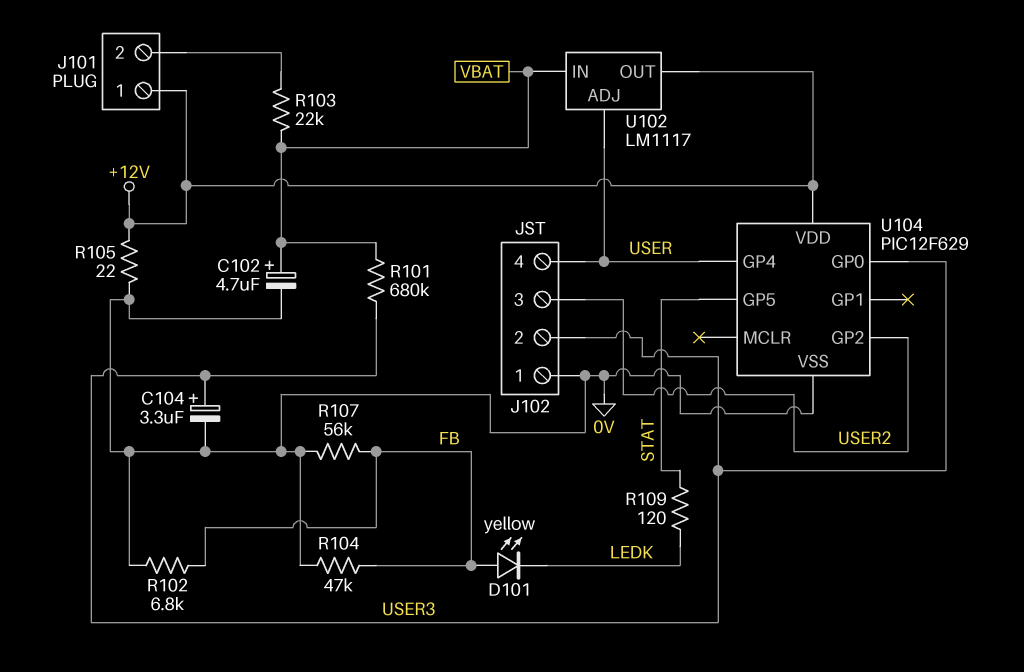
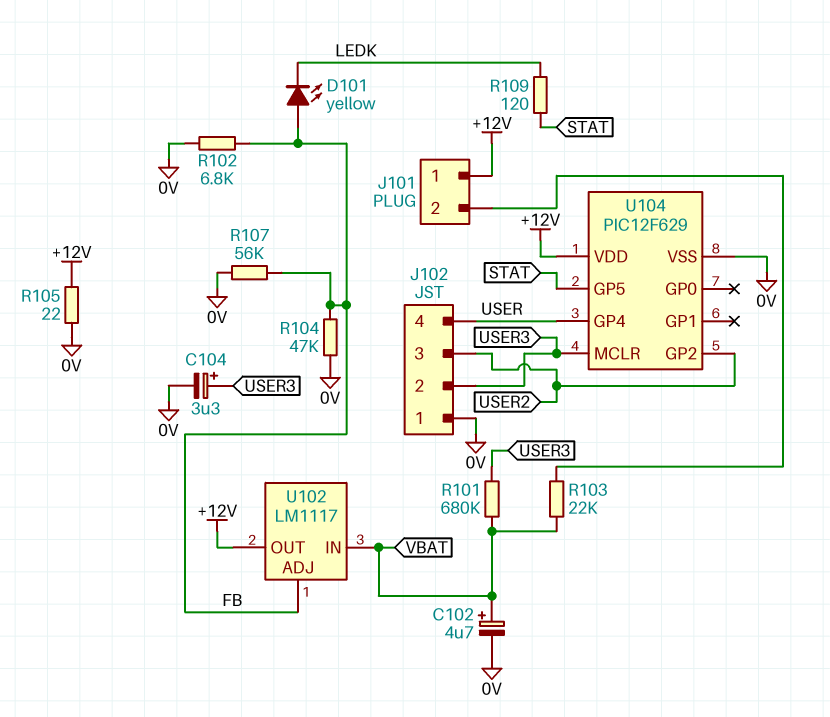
U102 pin ADJ: USER -> FB
U104 pin GP0: USER3 -> none
U104 pin MCLR: none -> USER3

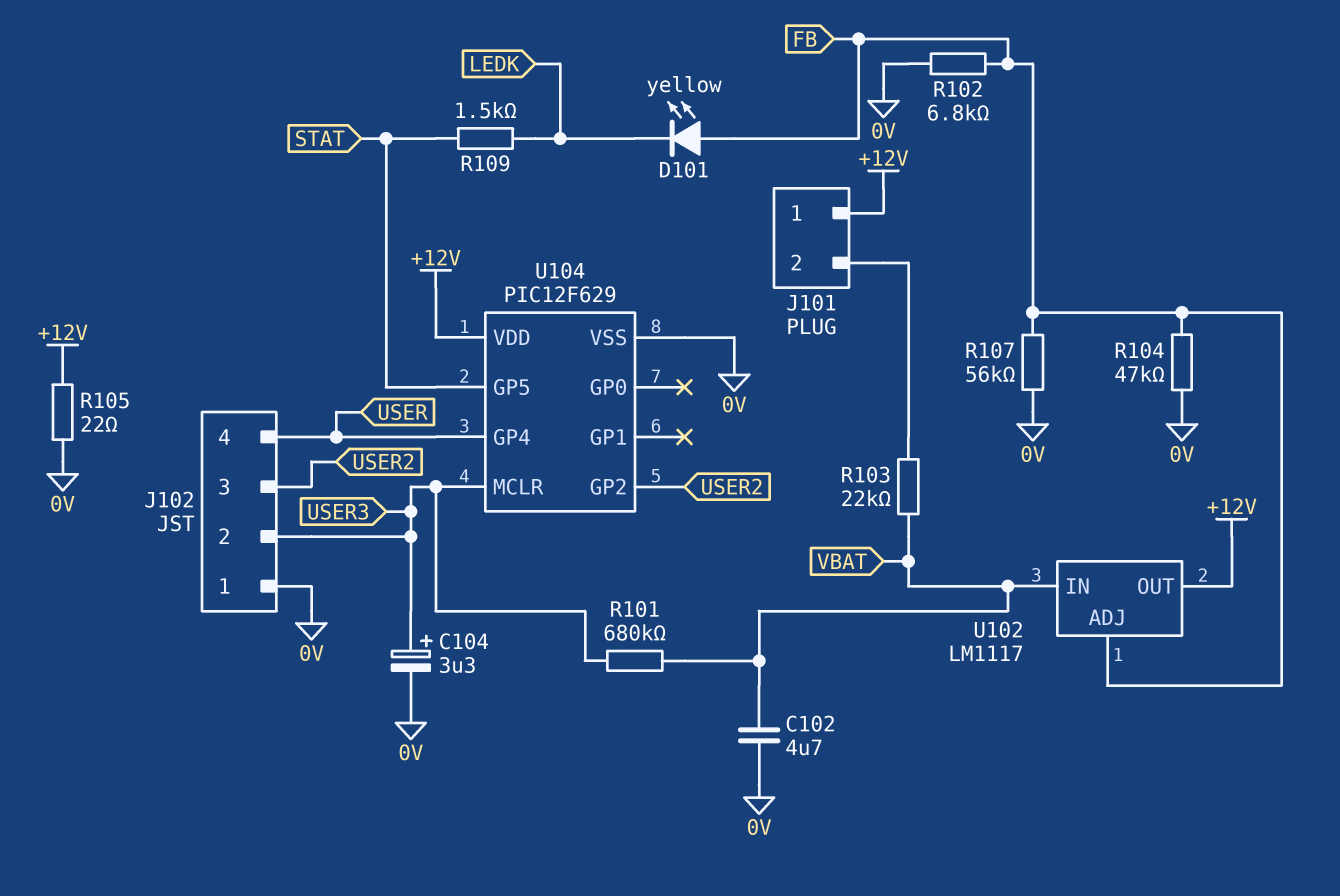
C102: 4.7uF (plus VBAT, minus 0V) -> 4.7uF (0V, VBAT)
R109: 120 (LEDK, STAT) -> 1.5k (LEDK, STAT)

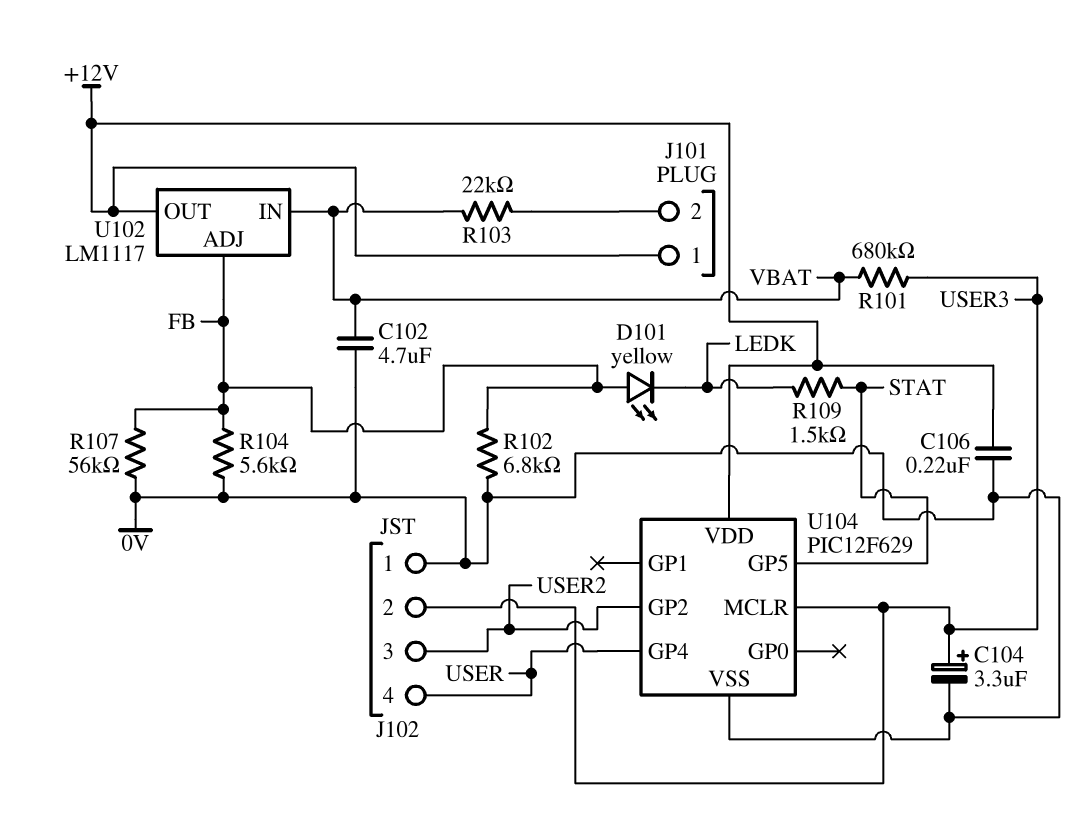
C106: none -> 220nF (+12V, 0V)
R104: 47k (0V, FB) -> 5.6k (0V, FB)
R105: 22 (+12V, 0V) -> none

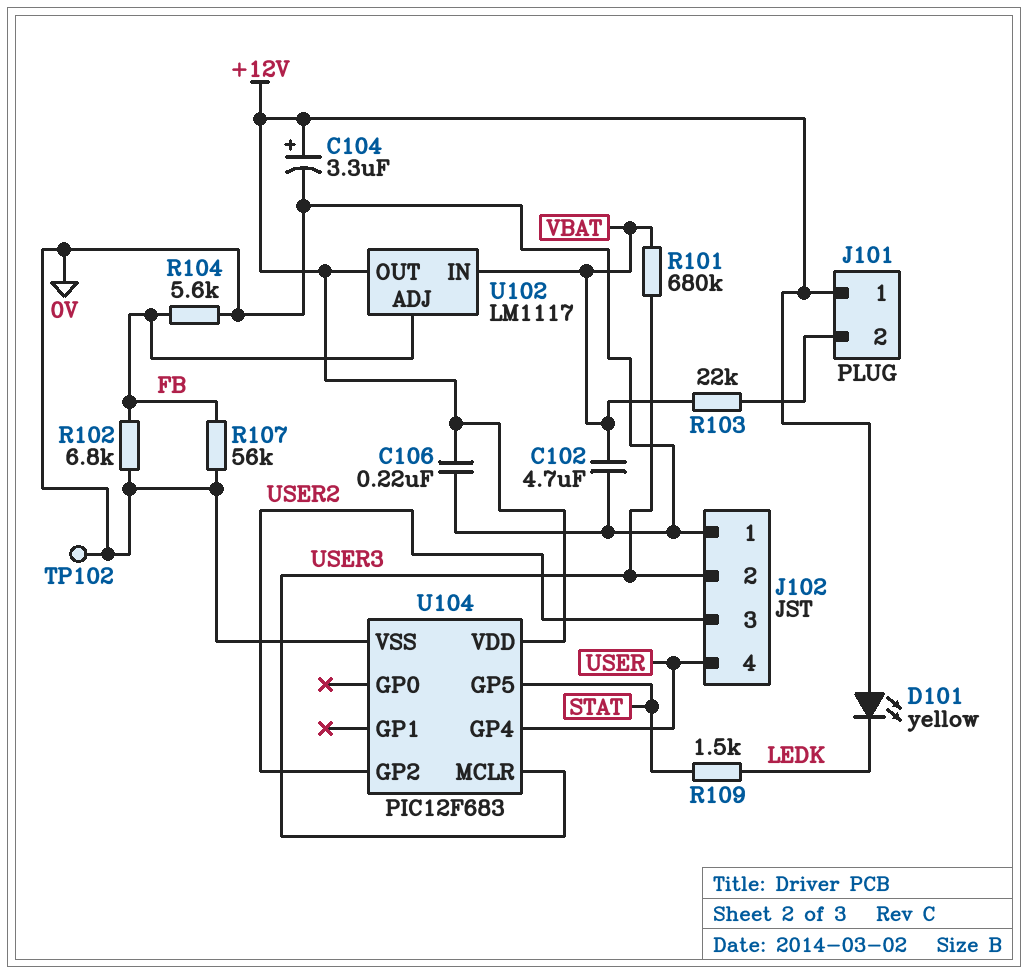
C104: 3.3uF (plus USER3, minus 0V) -> 3.3uF (plus +12V, minus 0V)
D101: LED yellow (A FB, K LEDK) -> LED yellow (A +12V, K LEDK)
TP102: none -> test point (0V)
U104: PIC12F629 -> PIC12F683

